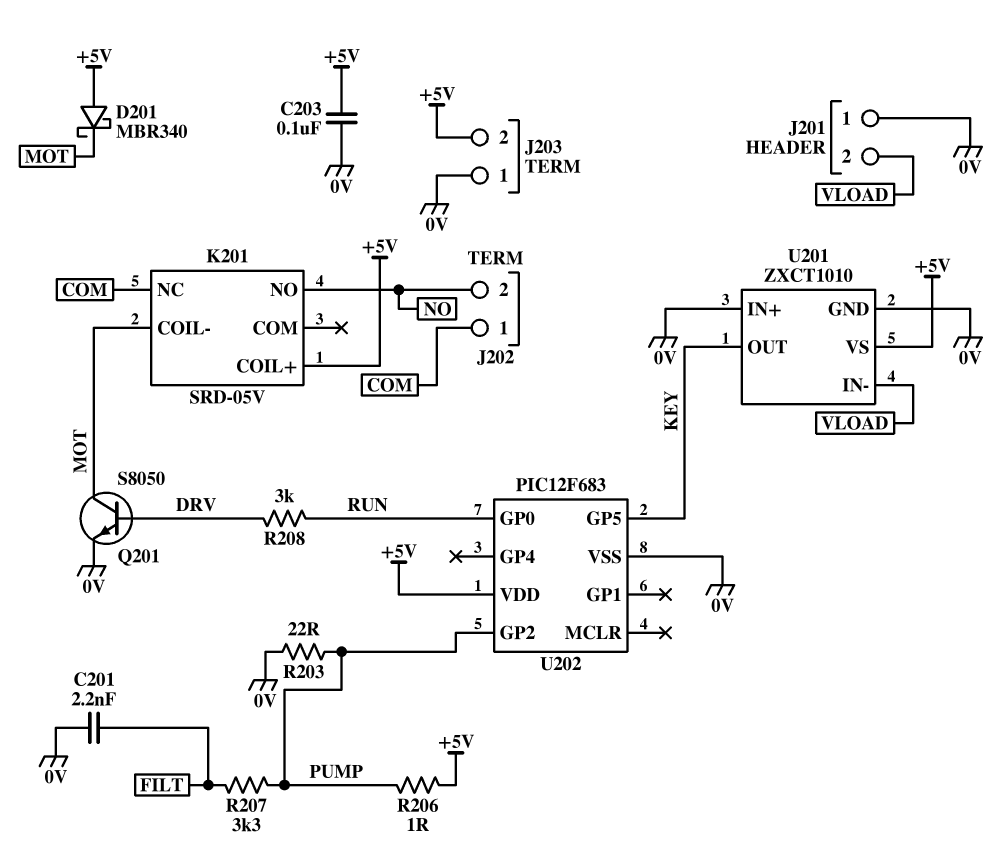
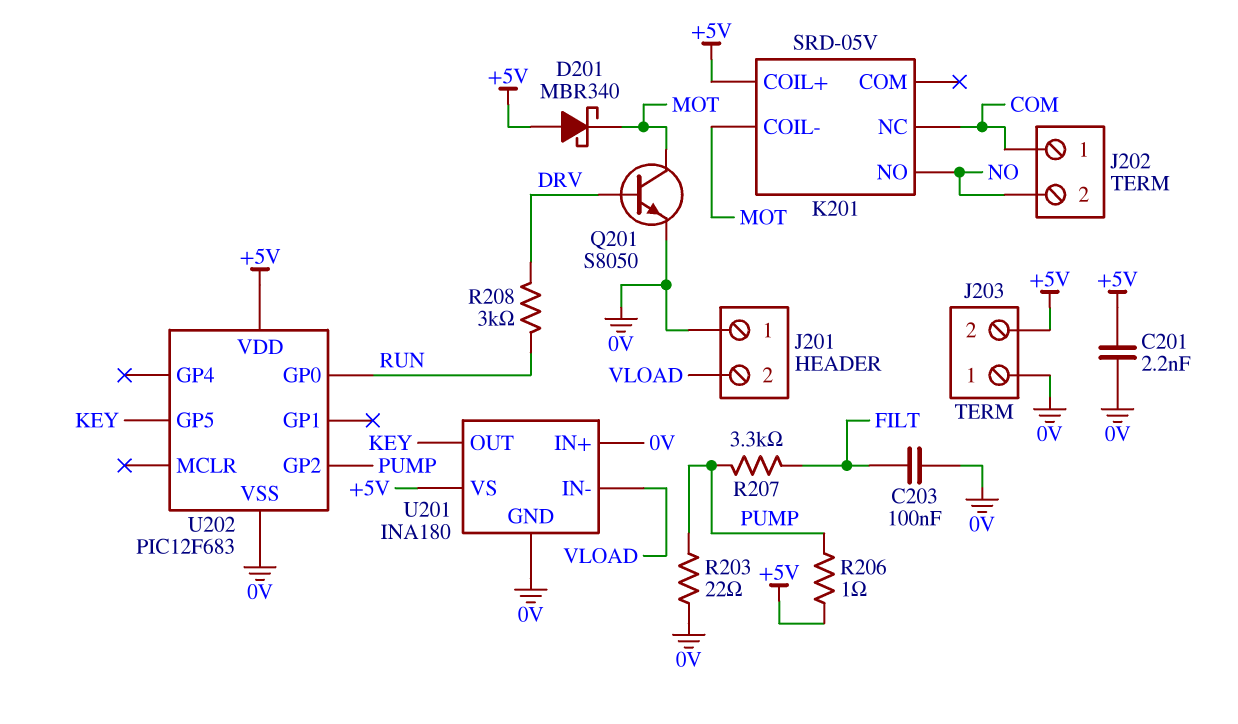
C201: 2.2nF (0V, FILT) -> 2.2nF (+5V, 0V)
C203: 100nF (+5V, 0V) -> 100nF (0V, FILT)
U201: ZXCT1010 -> INA180

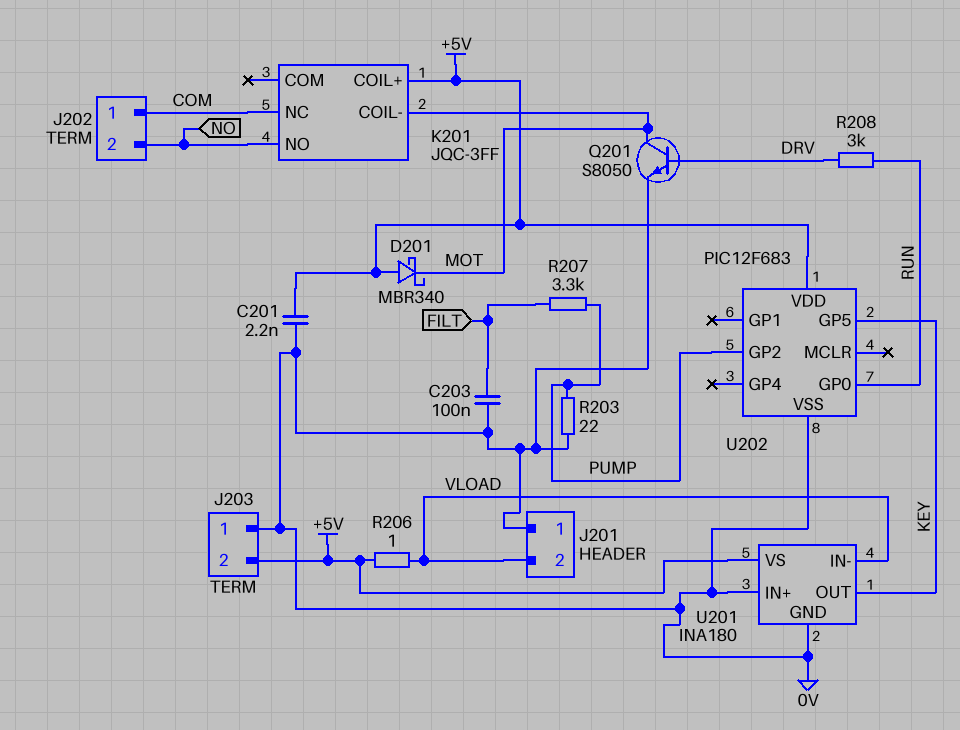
K201: SRD-05V -> JQC-3FF
R206: 1 (+5V, PUMP) -> 1 (+5V, VLOAD)

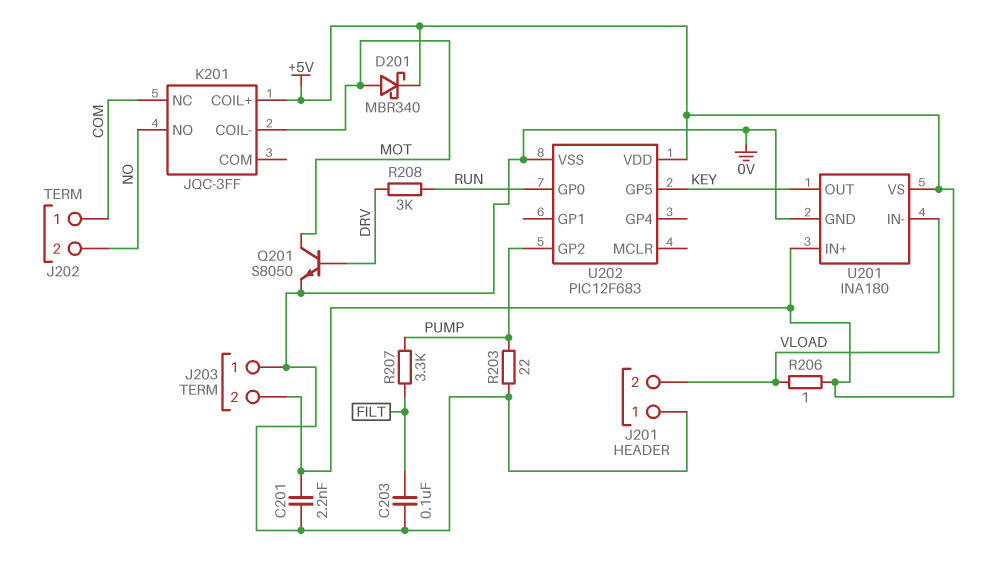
D201: schottky MBR340 (A +5V, K MOT) -> schottky MBR340 (A MOT, K +5V)
U201 pin IN+: 0V -> +5V

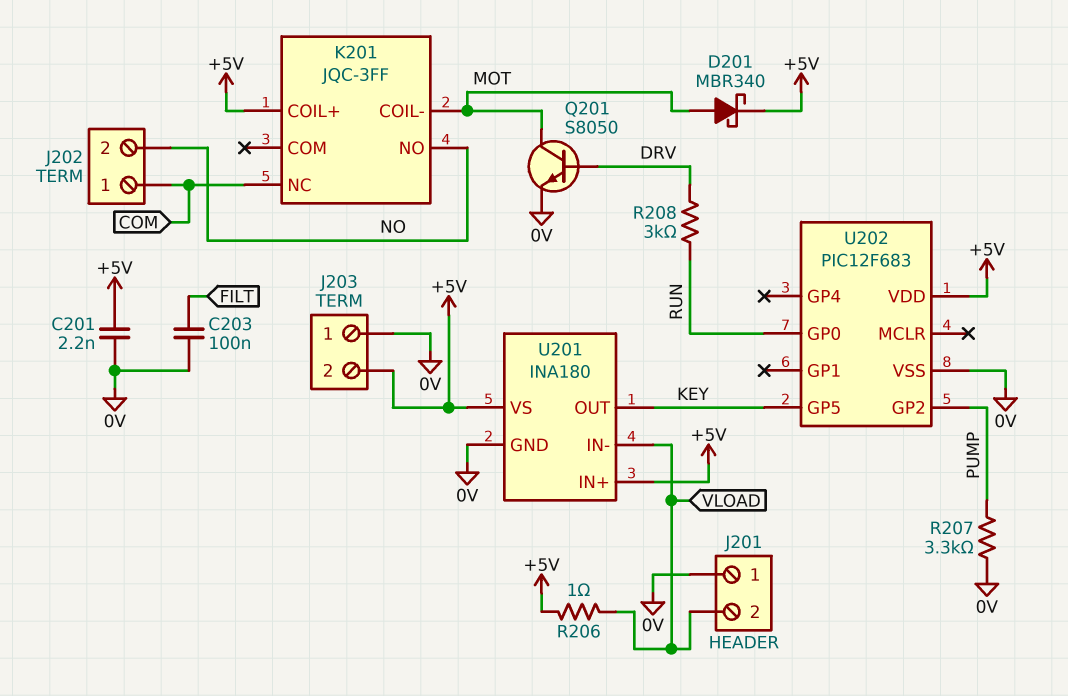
R203: 22 (0V, PUMP) -> none
R207: 3.3k (FILT, PUMP) -> 3.3k (0V, PUMP)

